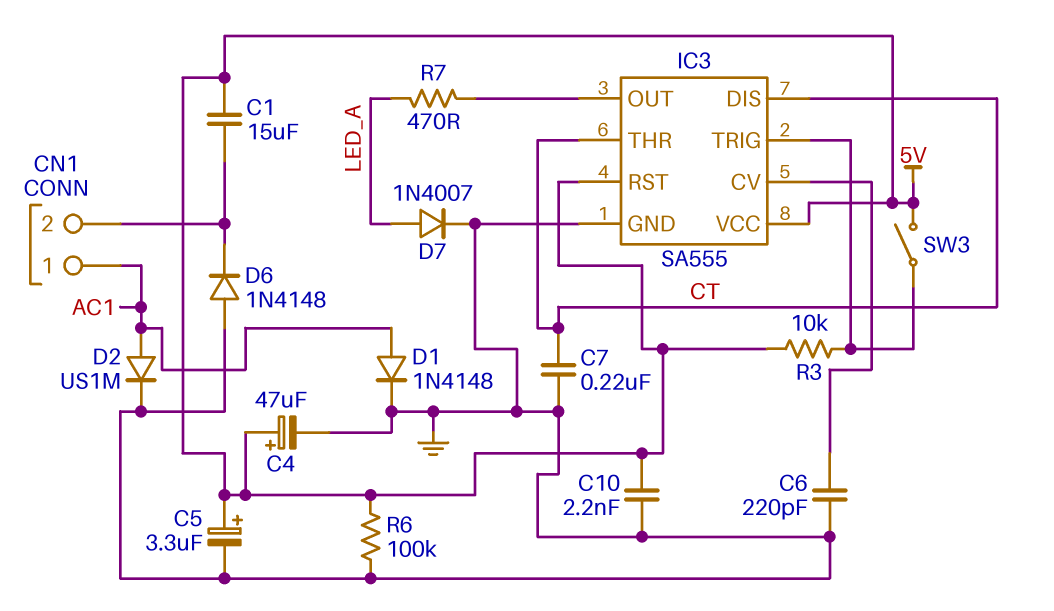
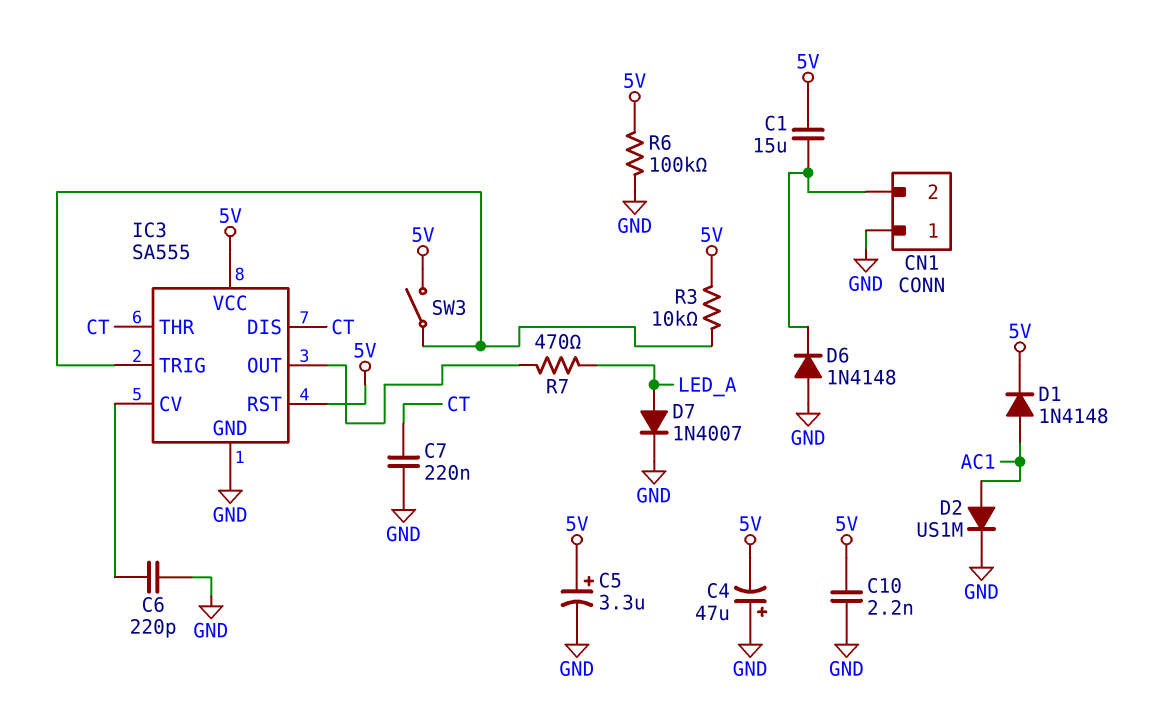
C4: 47uF (plus 5V, minus GND) -> 47uF (plus GND, minus 5V)
CN1 pin 1: AC1 -> GND
D1: diode 1N4148 (A AC1, K GND) -> diode 1N4148 (A AC1, K 5V)

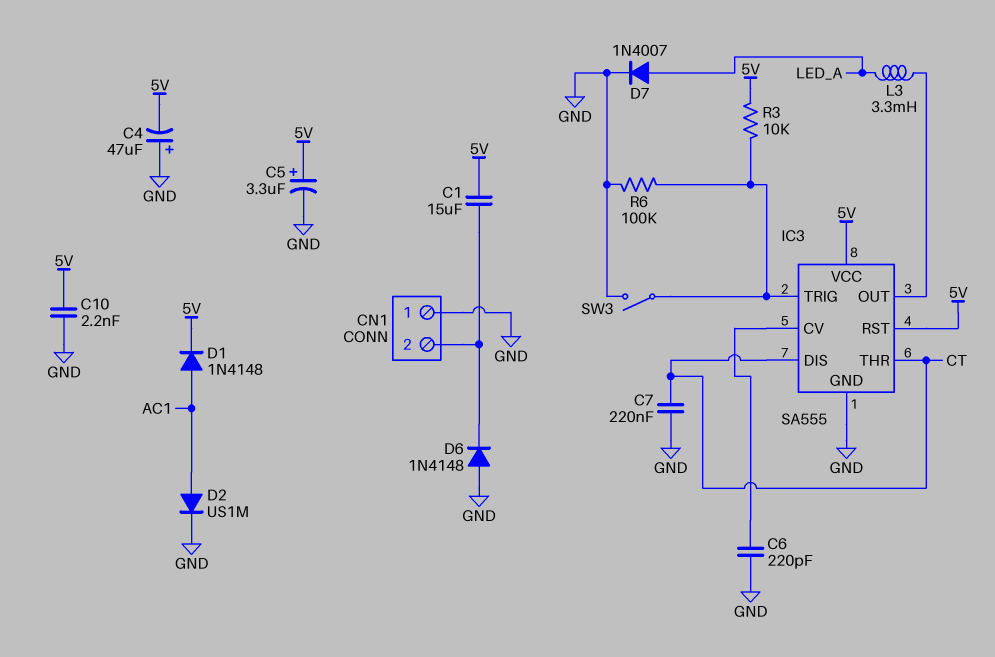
L3: none -> 3.3mH (IC3/OUT, LED_A)
R6: 100k (5V, GND) -> 100k (GND, IC3/TRIG)
R7: 470 (IC3/OUT, LED_A) -> none
SW3: switch (5V, IC3/TRIG) -> switch (GND, IC3/TRIG)

